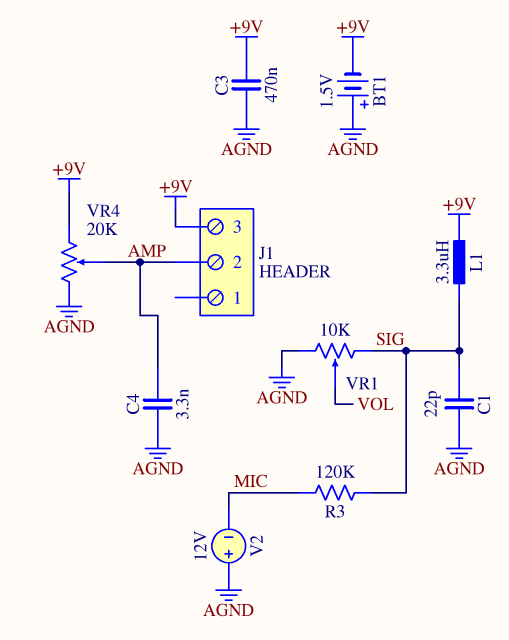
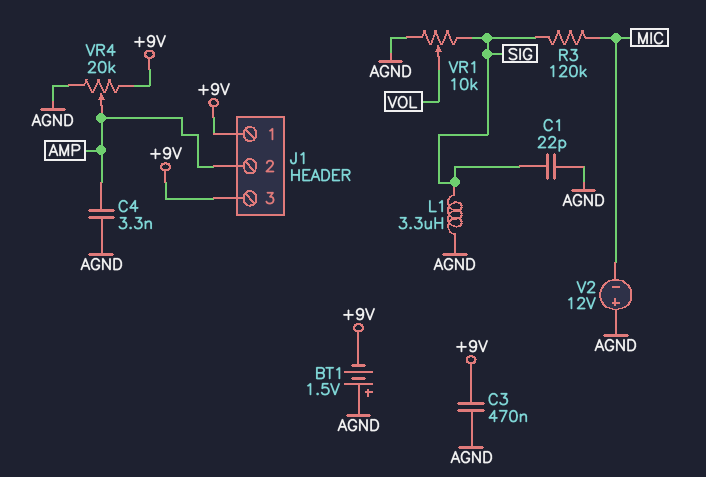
J1 pin 1: none -> +9V
L1: 3.3uH (+9V, SIG) -> 3.3uH (AGND, SIG)

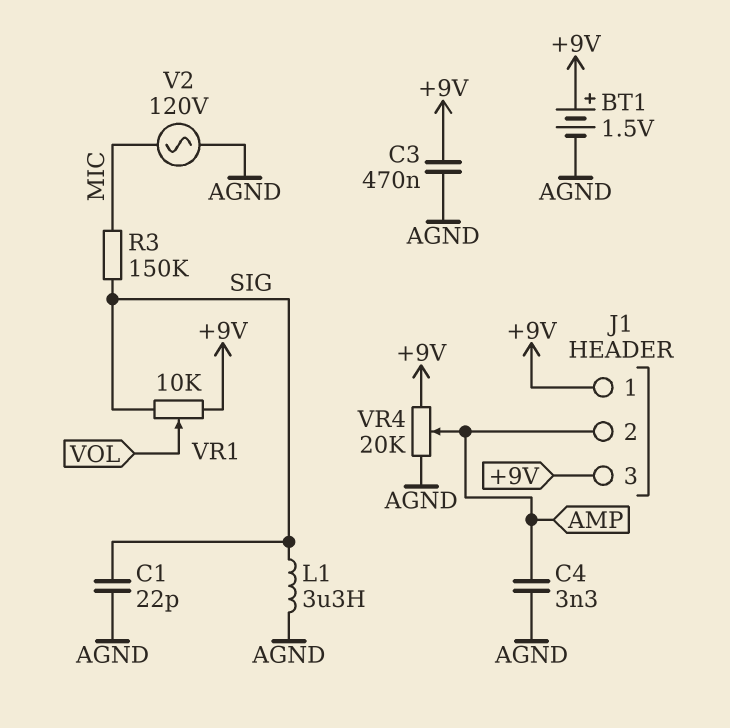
BT1: 1.5V (plus AGND, minus +9V) -> 1.5V (plus +9V, minus AGND)
R3: 120k (MIC, SIG) -> 150k (MIC, SIG)
V2: 12V (plus AGND, minus MIC) -> AC 120V (AGND, MIC)
VR1: 10k (AGND, SIG, wiper VOL) -> 10k (+9V, SIG, wiper VOL)

